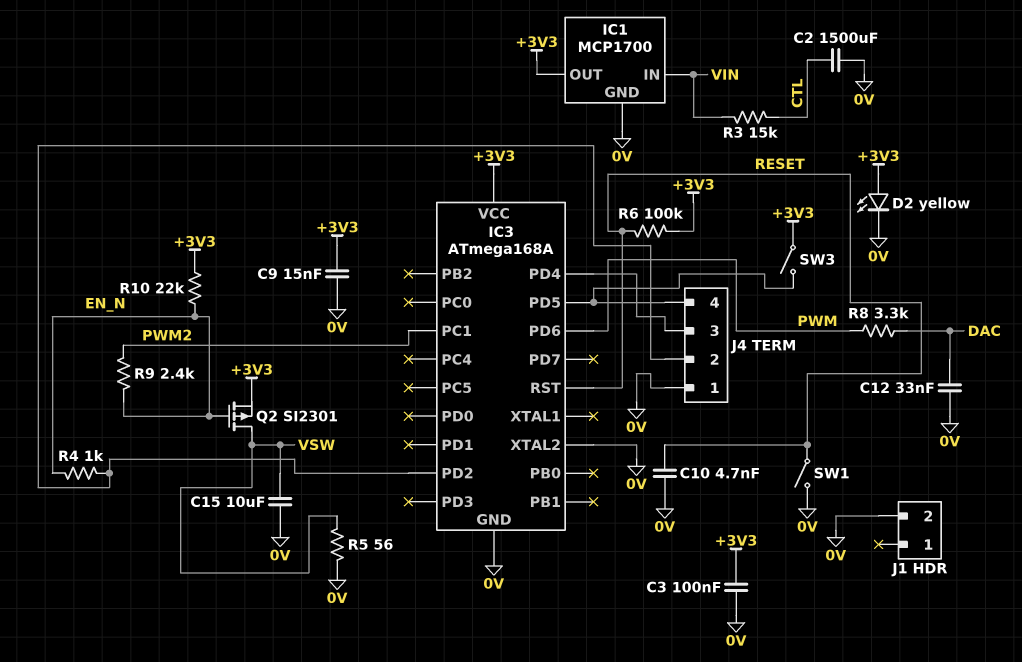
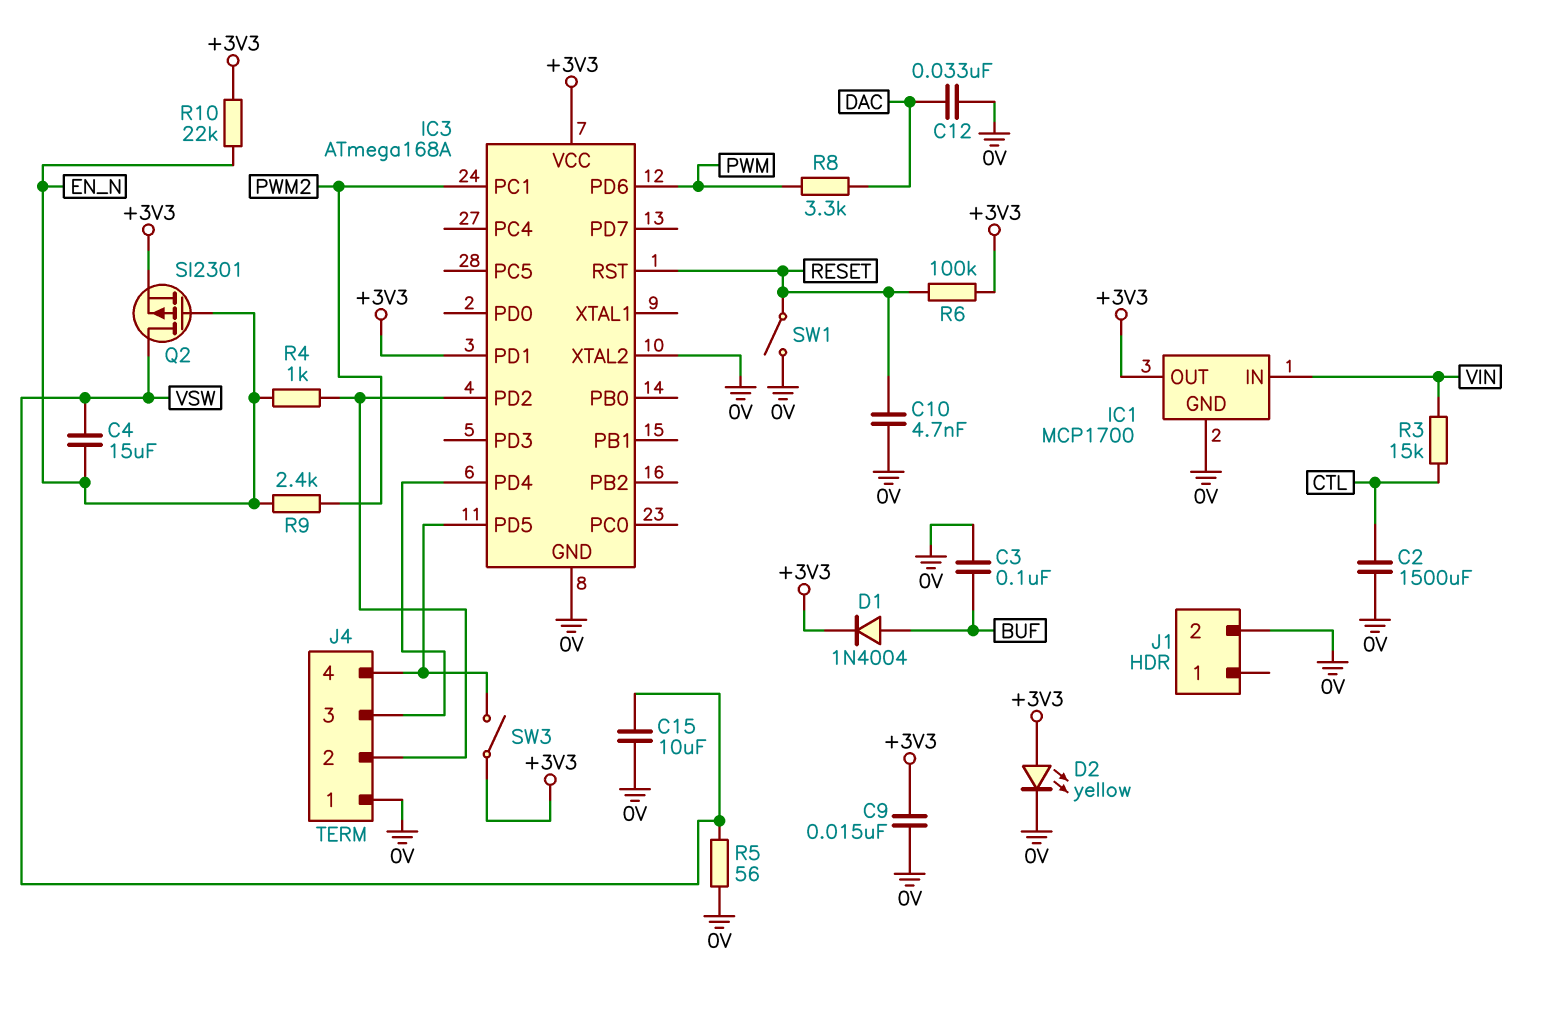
C3: 100nF (+3V3, 0V) -> 100nF (0V, BUF)
C4: none -> 15uF (EN_N, VSW)
D1: none -> diode 1N4004 (A BUF, K +3V3)
IC3 pin PD1: none -> +3V3

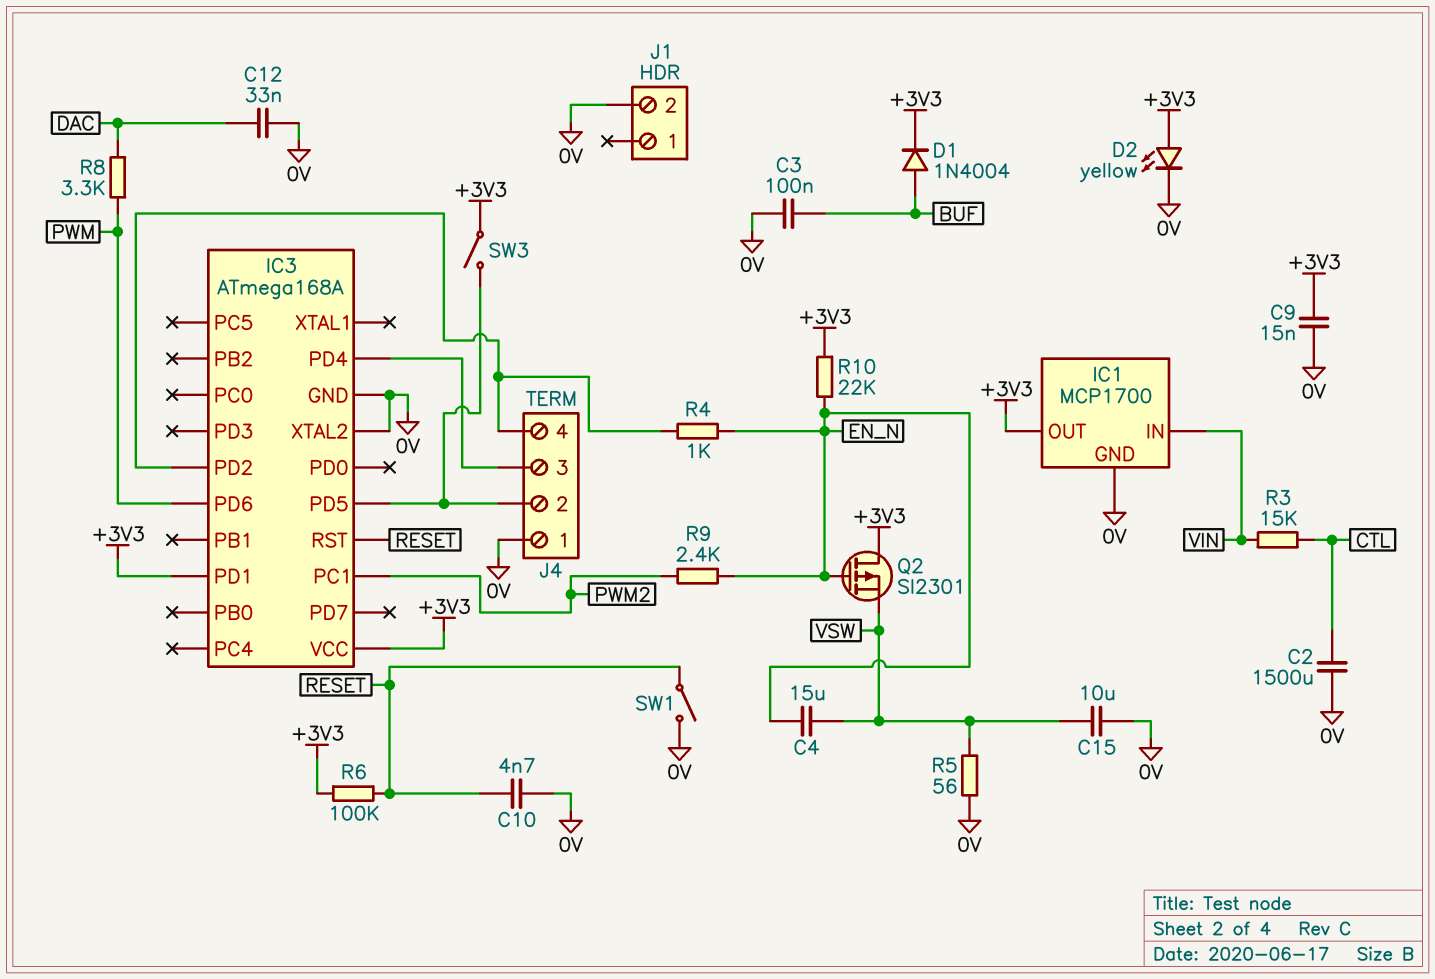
J4 pin 2: IC3/PD2 -> IC3/PD5
J4 pin 4: IC3/PD5 -> IC3/PD2
Q2: PMOS SI2301 (G EN_N, D VSW, S +3V3) -> PMOS SI2301 (G EN_N, D +3V3, S VSW)

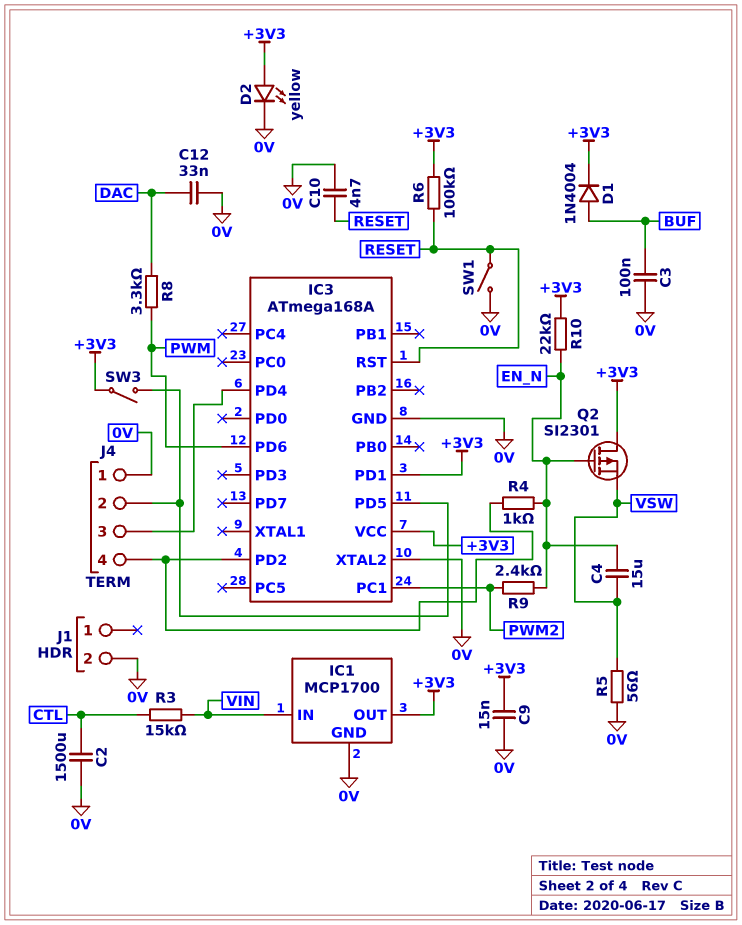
C15: 10uF (0V, VSW) -> none

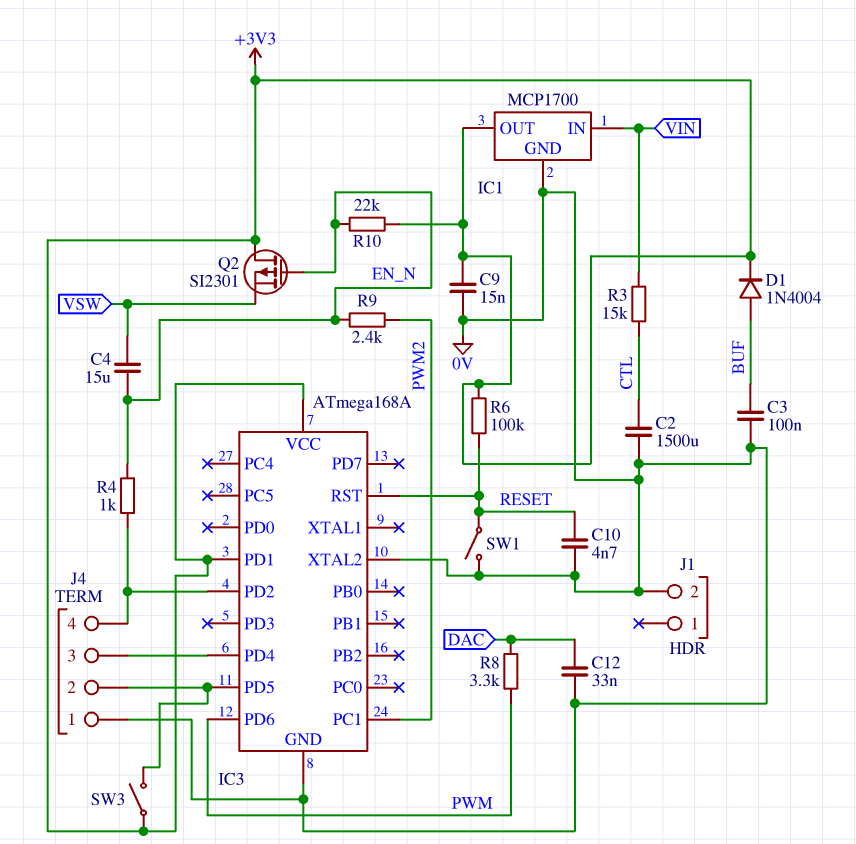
D2: LED yellow (A +3V3, K 0V) -> none
R5: 56 (0V, VSW) -> none

